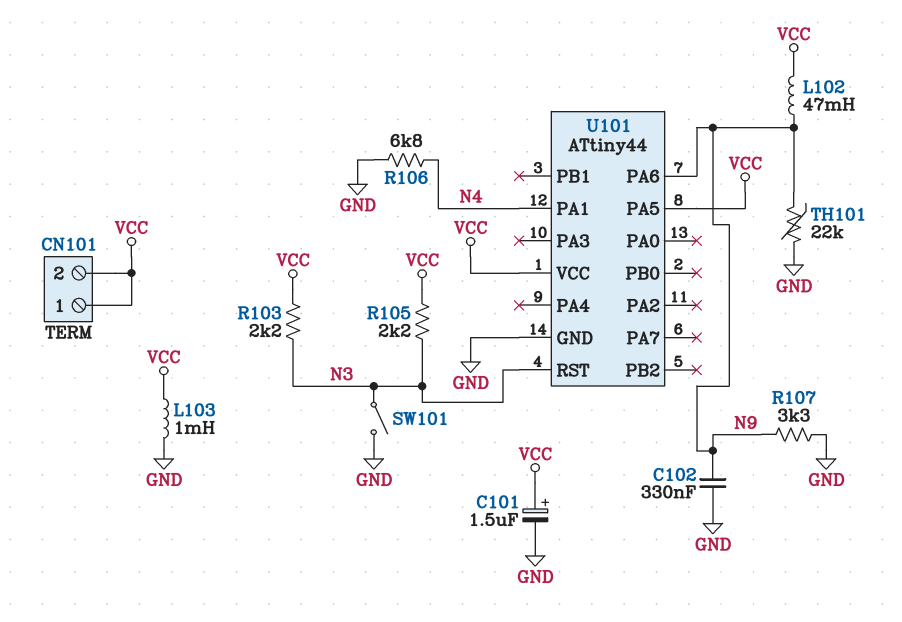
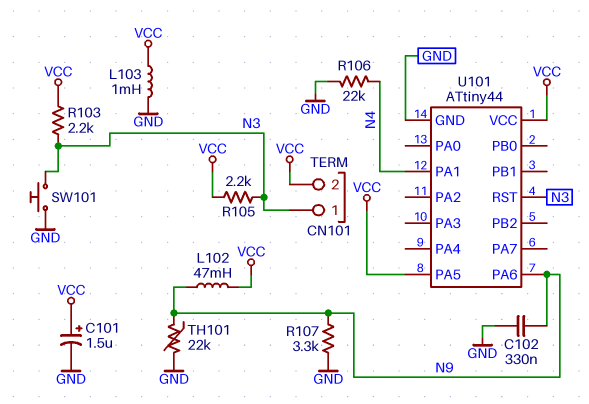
CN101 pin 1: VCC -> N3
R106: 6.8k (GND, N4) -> 22k (GND, N4)
SW101: switch (GND, N3) -> button (GND, N3)

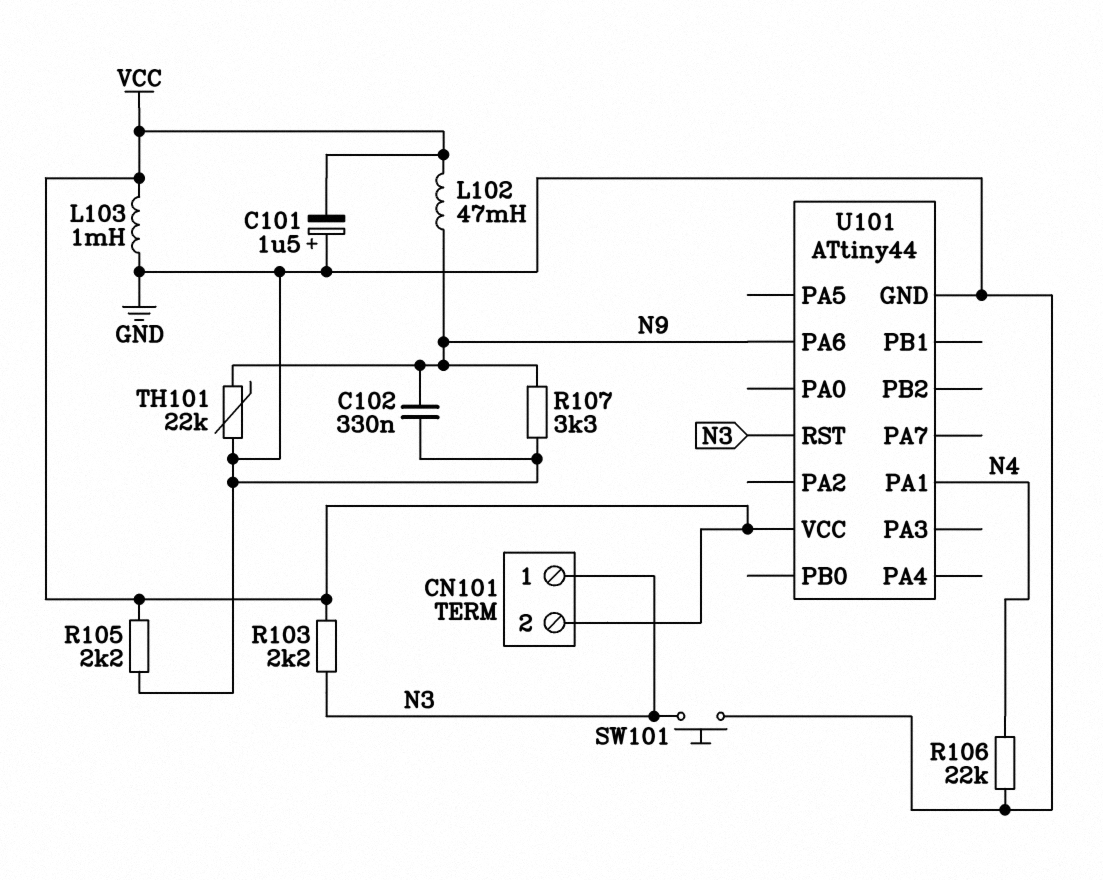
C101: 1.5uF (plus VCC, minus GND) -> 1.5uF (plus GND, minus VCC)
R105: 2.2k (N3, VCC) -> 2.2k (GND, VCC)
U101 pin PA5: VCC -> none

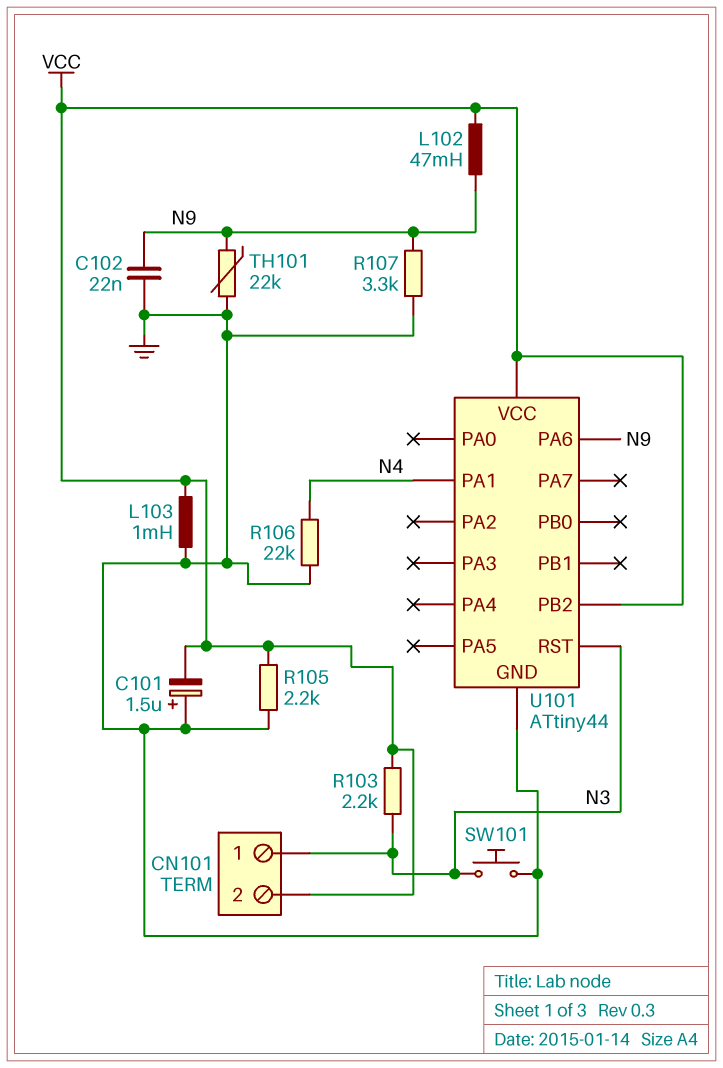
C102: 330nF (GND, N9) -> 22nF (GND, N9)
U101 pin PB2: none -> VCC

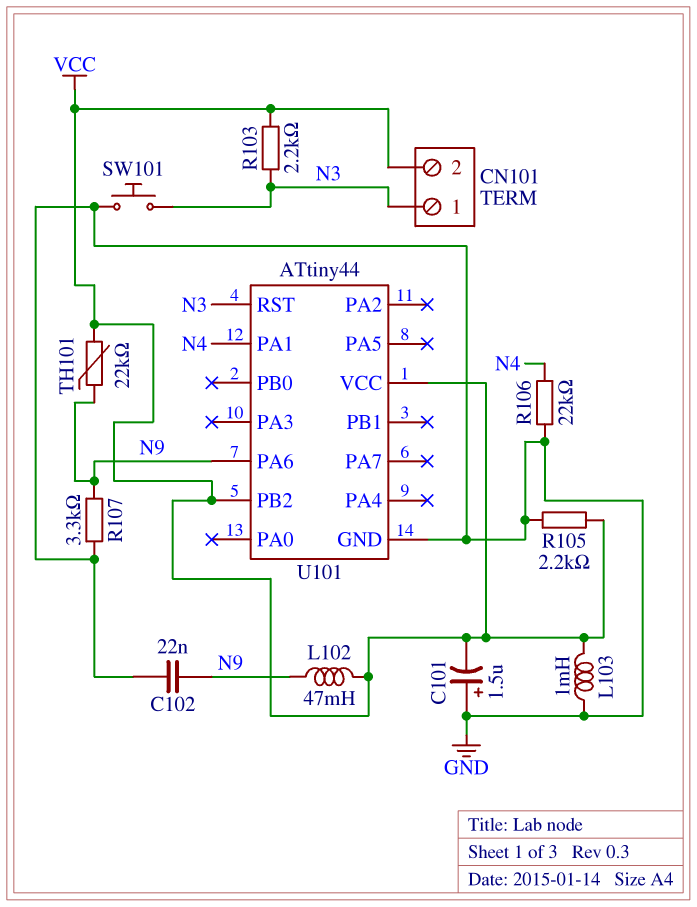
TH101: 22k (GND, N9) -> 22k (N9, VCC)

